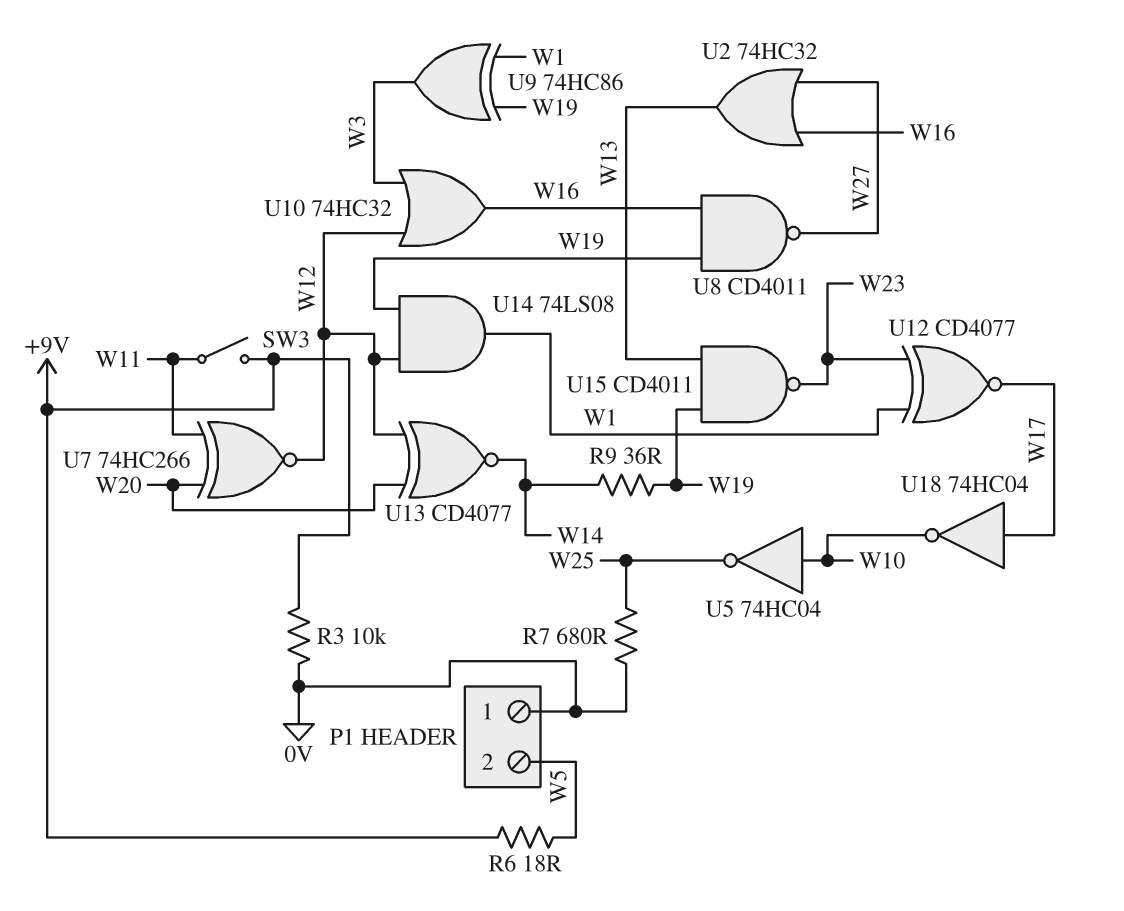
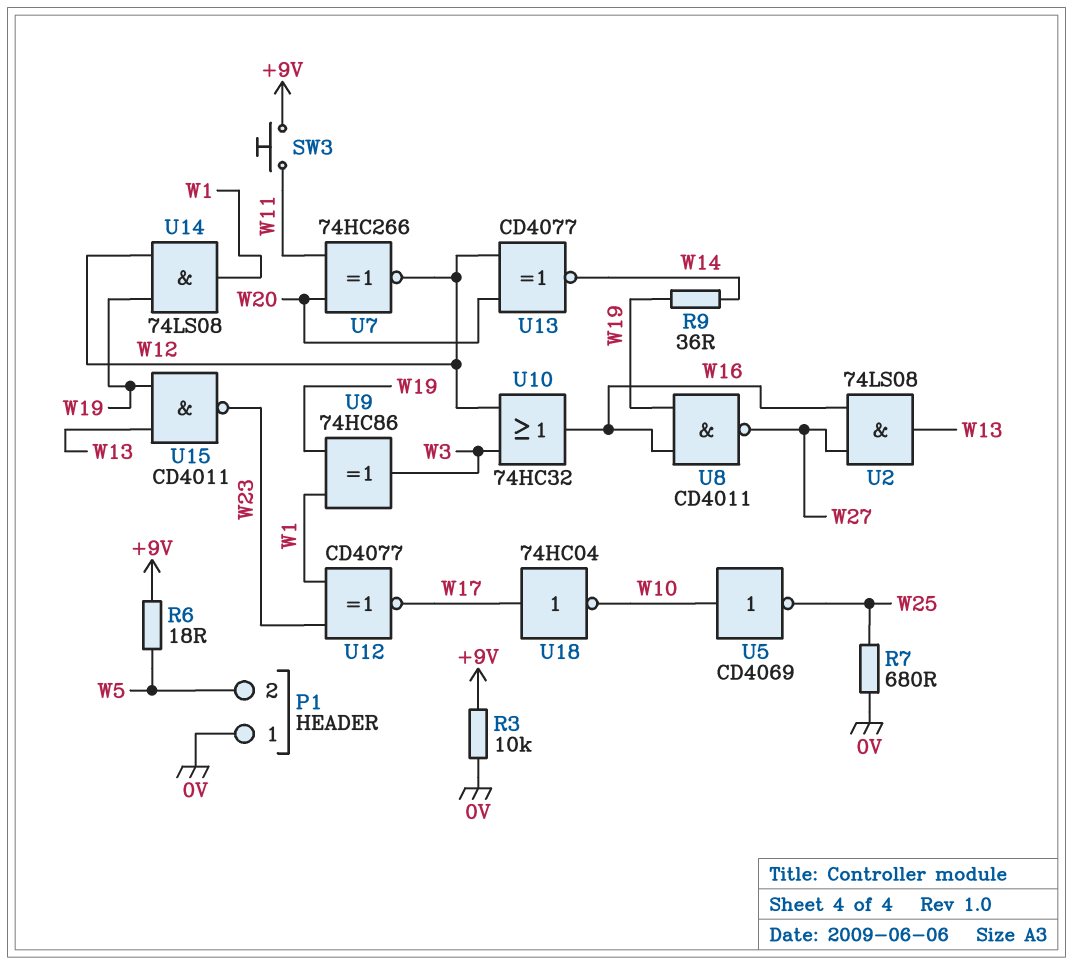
SW3: switch (+9V, W11) -> button (+9V, W11)
U2: OR 74HC32 (in W16, in W27, out W13) -> AND 74LS08 (in W16, in W27, out W13)
U5: NOT 74HC04 (in W10, out W25) -> NOT CD4069 (in W10, out W25)

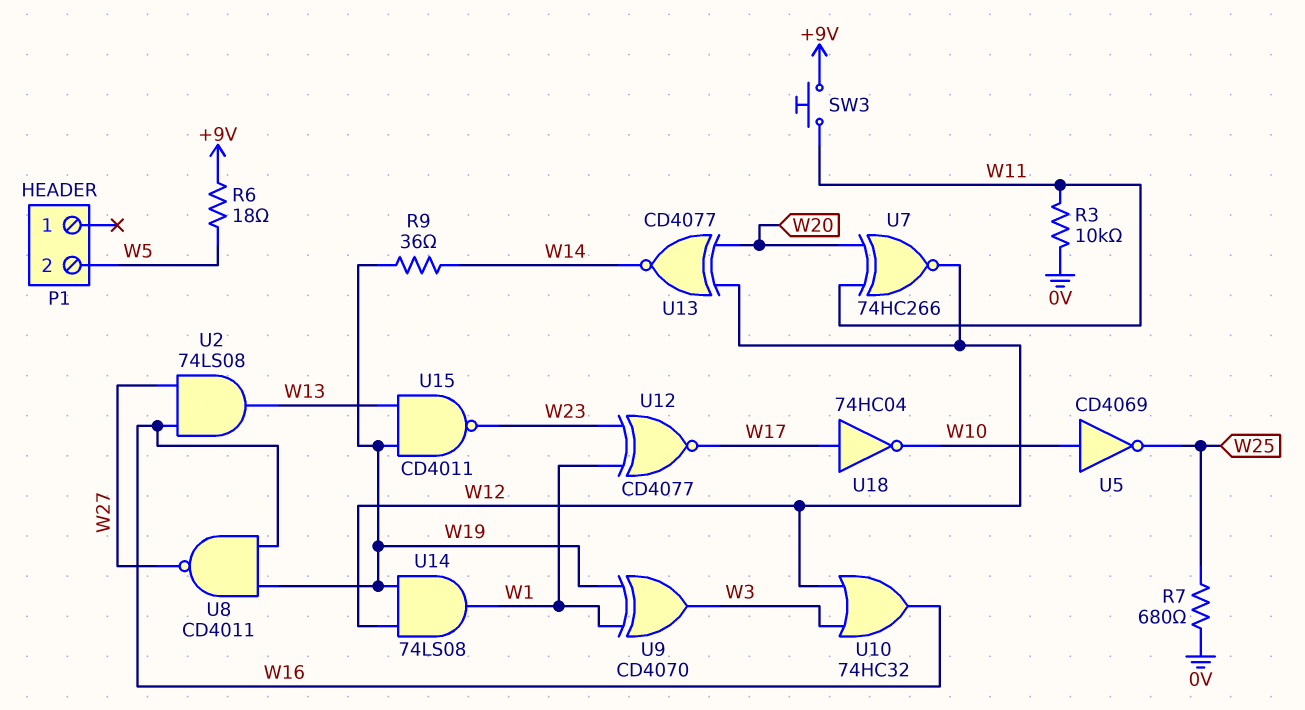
P1 pin 1: 0V -> none
R3: 10k (+9V, 0V) -> 10k (0V, W11)
U9: XOR 74HC86 (in W1, in W19, out W3) -> XOR CD4070 (in W1, in W19, out W3)

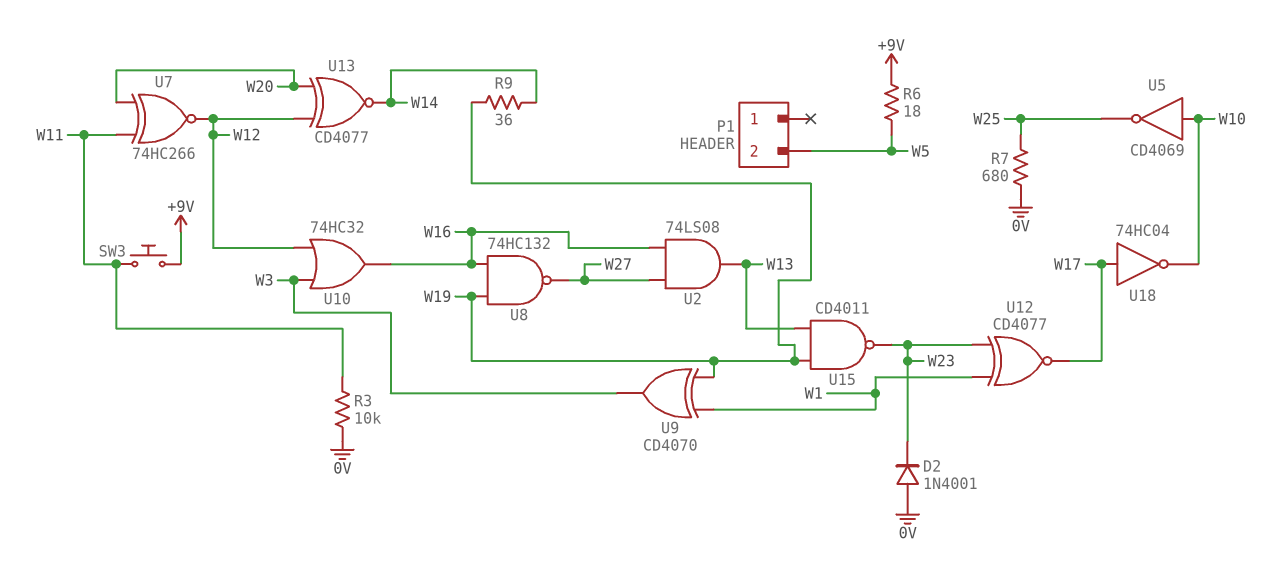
D2: none -> diode 1N4001 (A 0V, K W23)
U8: NAND CD4011 (in W16, in W19, out W27) -> NAND 74HC132 (in W16, in W19, out W27)
U14: AND 74LS08 (in W12, in W19, out W1) -> none

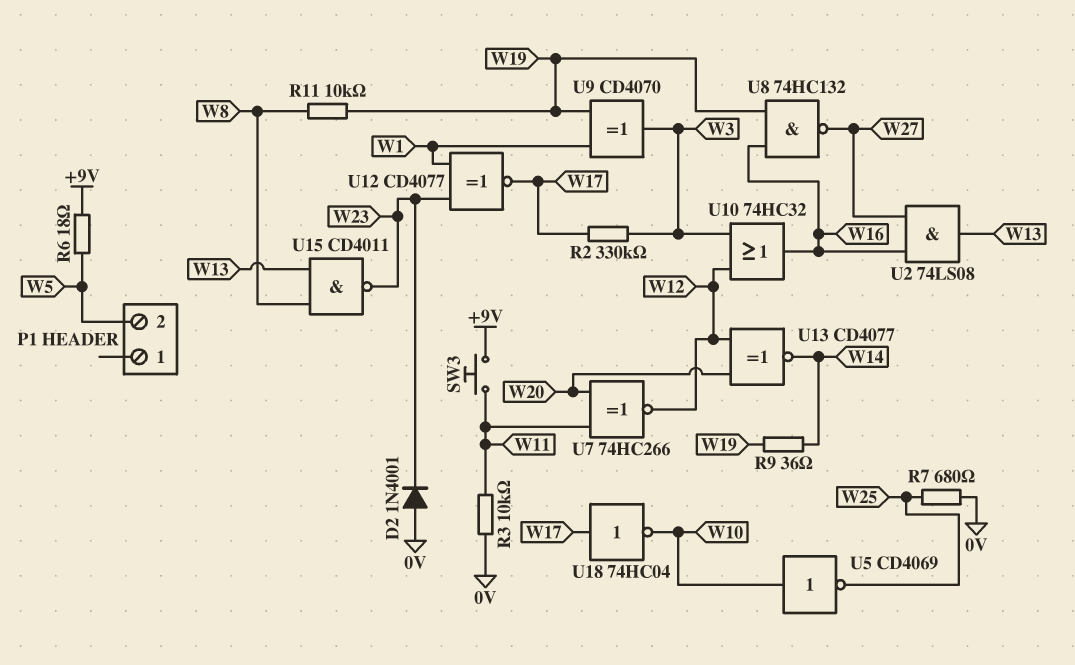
R2: none -> 330k (W3, W17)
R11: none -> 10k (W8, W19)
U15: NAND CD4011 (in W13, in W19, out W23) -> NAND CD4011 (in W8, in W13, out W23)

